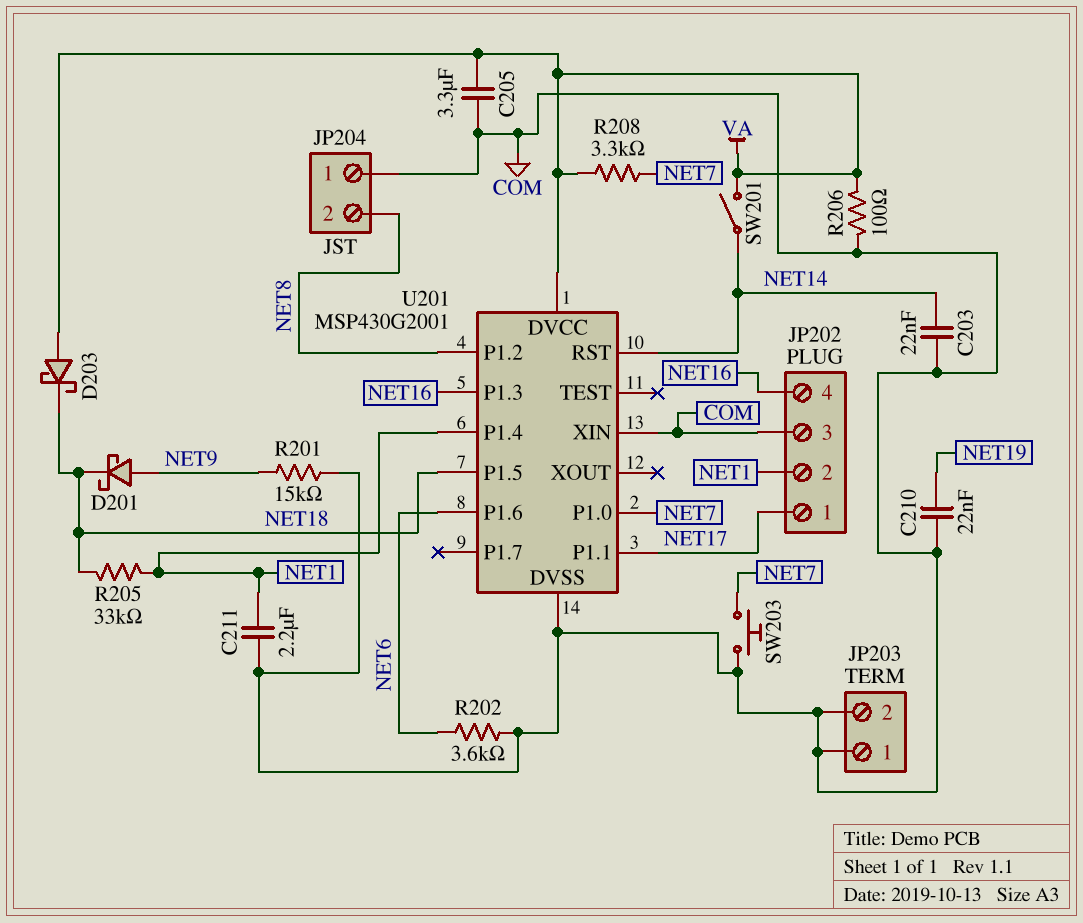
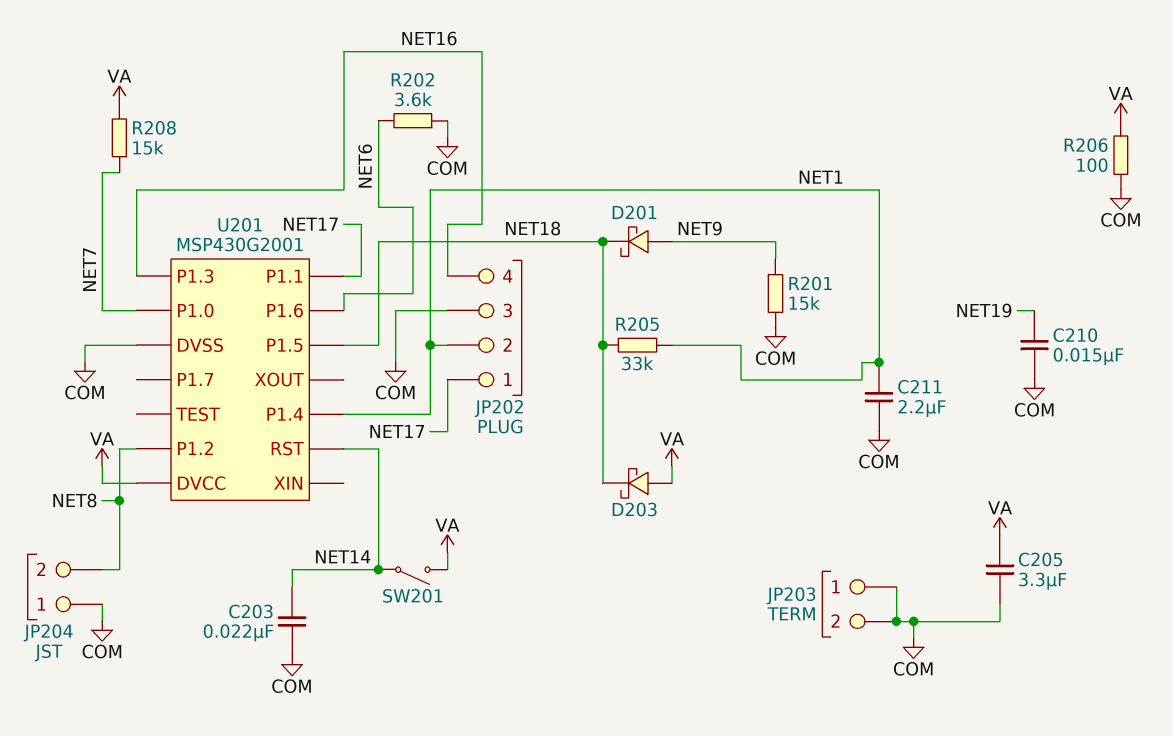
C210: 22nF (COM, NET19) -> 15nF (COM, NET19)
R208: 3.3k (NET7, VA) -> 15k (NET7, VA)
SW203: button (COM, NET7) -> none
U201 pin XIN: COM -> none

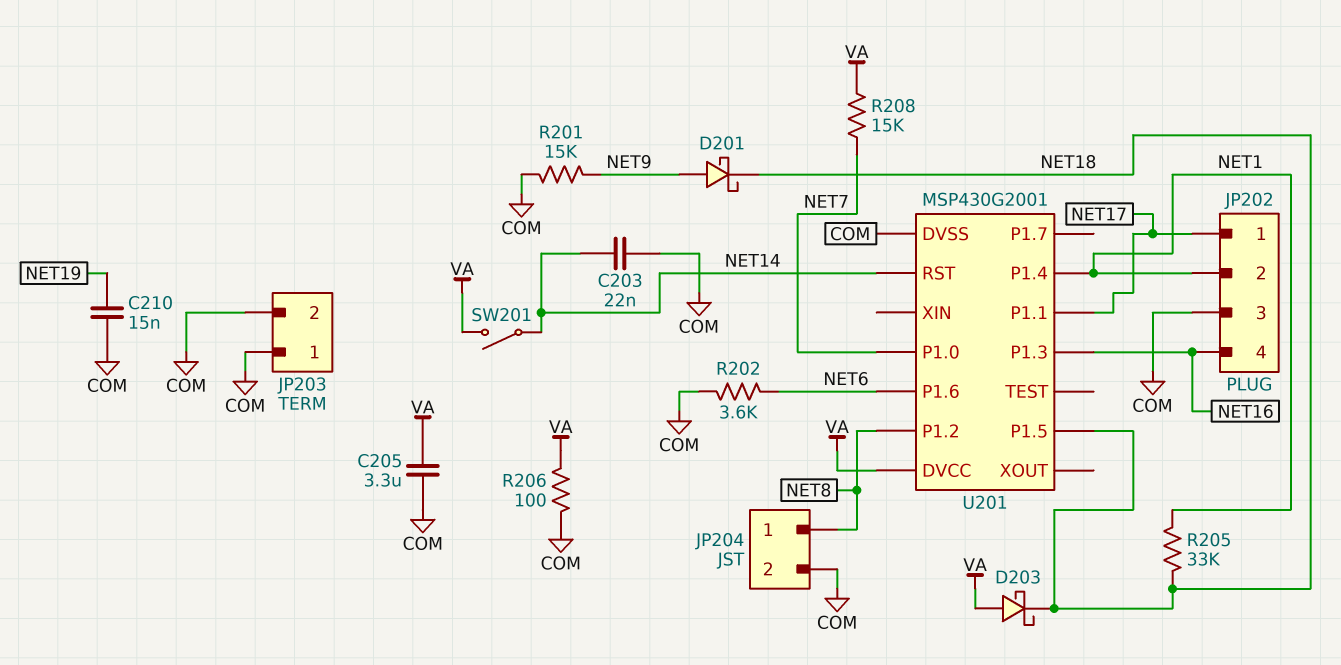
C211: 2.2uF (COM, NET1) -> none
JP204 pin 1: COM -> NET8
JP204 pin 2: NET8 -> COM

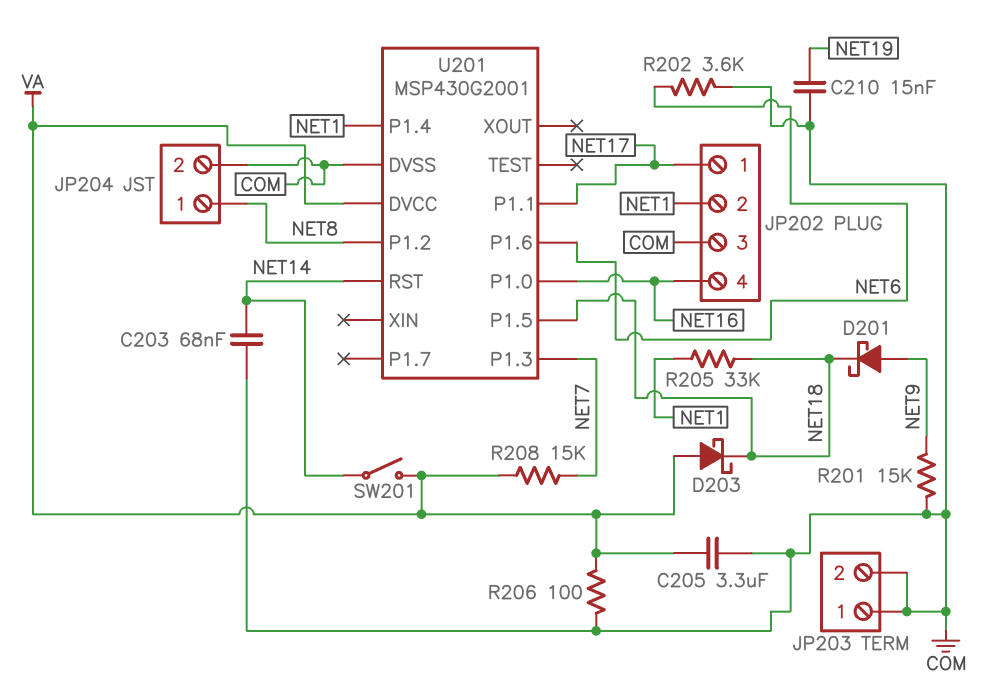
C203: 22nF (COM, NET14) -> 68nF (COM, NET14)
U201 pin P1.0: NET7 -> NET16
U201 pin P1.3: NET16 -> NET7

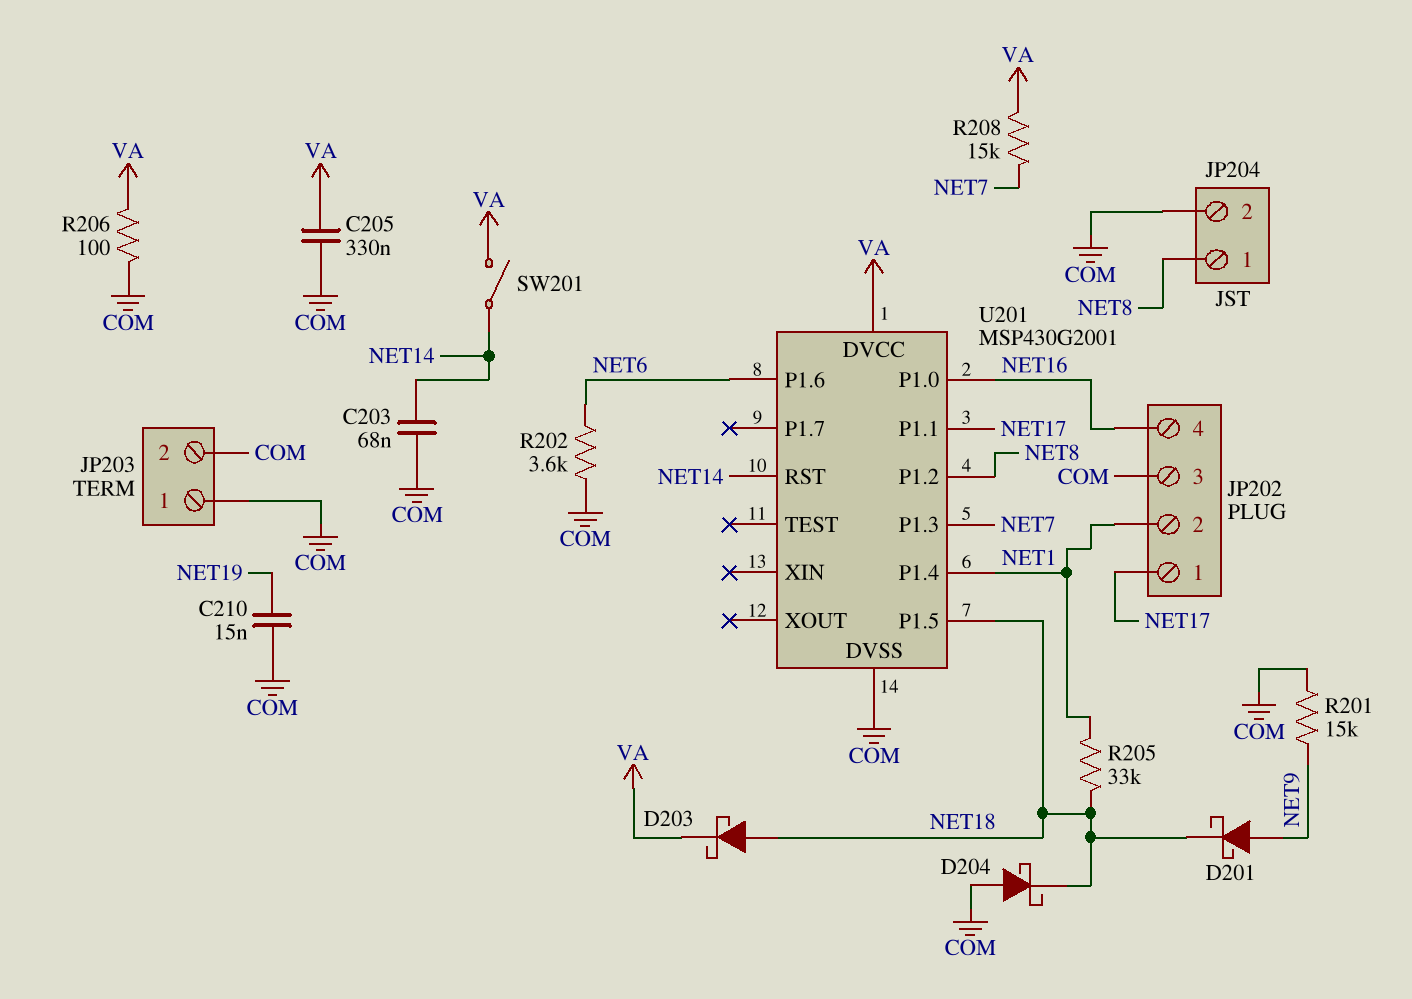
C205: 3.3uF (COM, VA) -> 330nF (COM, VA)
D203: schottky (A VA, K NET18) -> schottky (A NET18, K VA)
D204: none -> schottky (A COM, K NET18)

